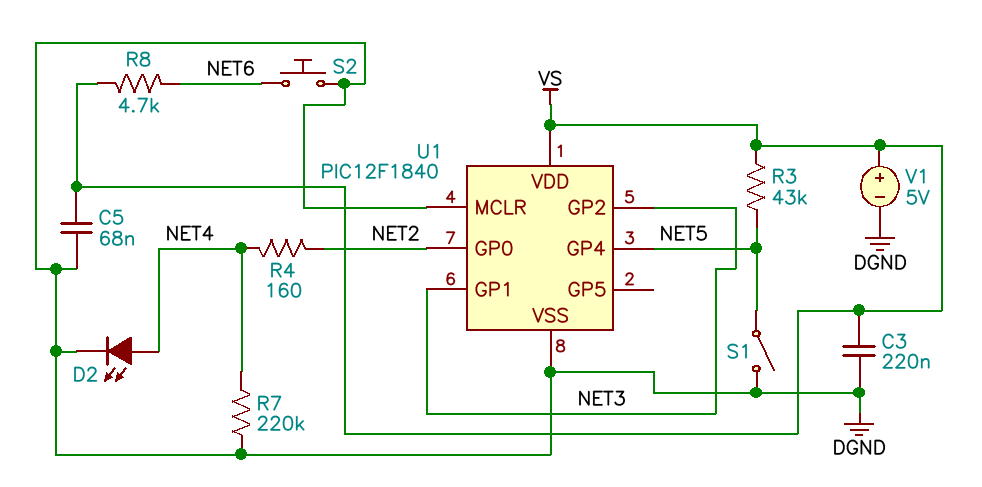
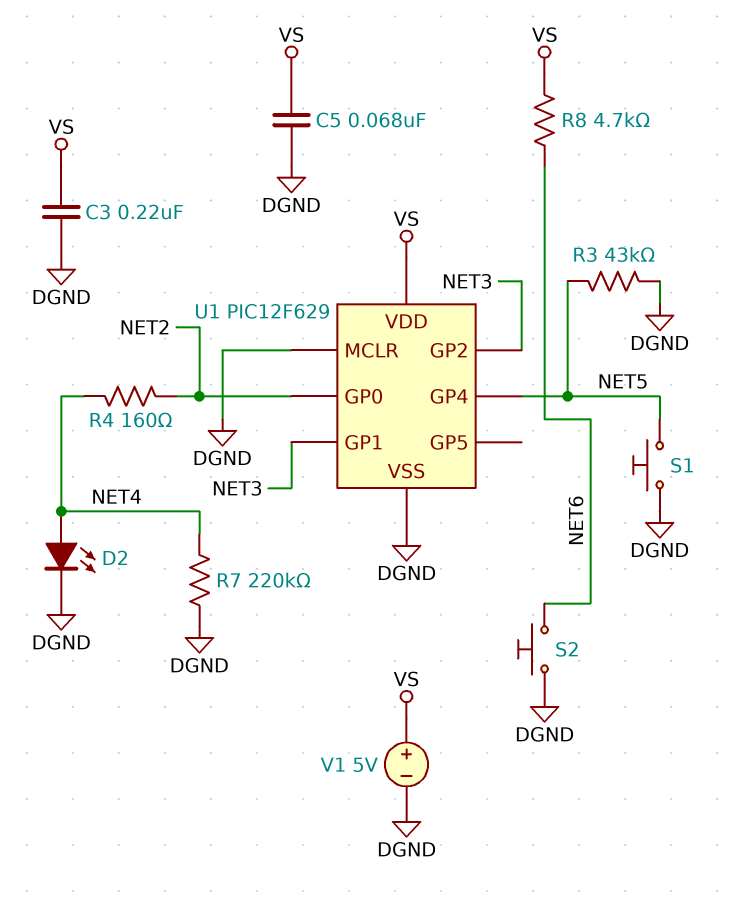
R3: 43k (NET5, VS) -> 43k (DGND, NET5)
S1: switch (DGND, NET5) -> button (DGND, NET5)
U1: PIC12F1840 -> PIC12F629

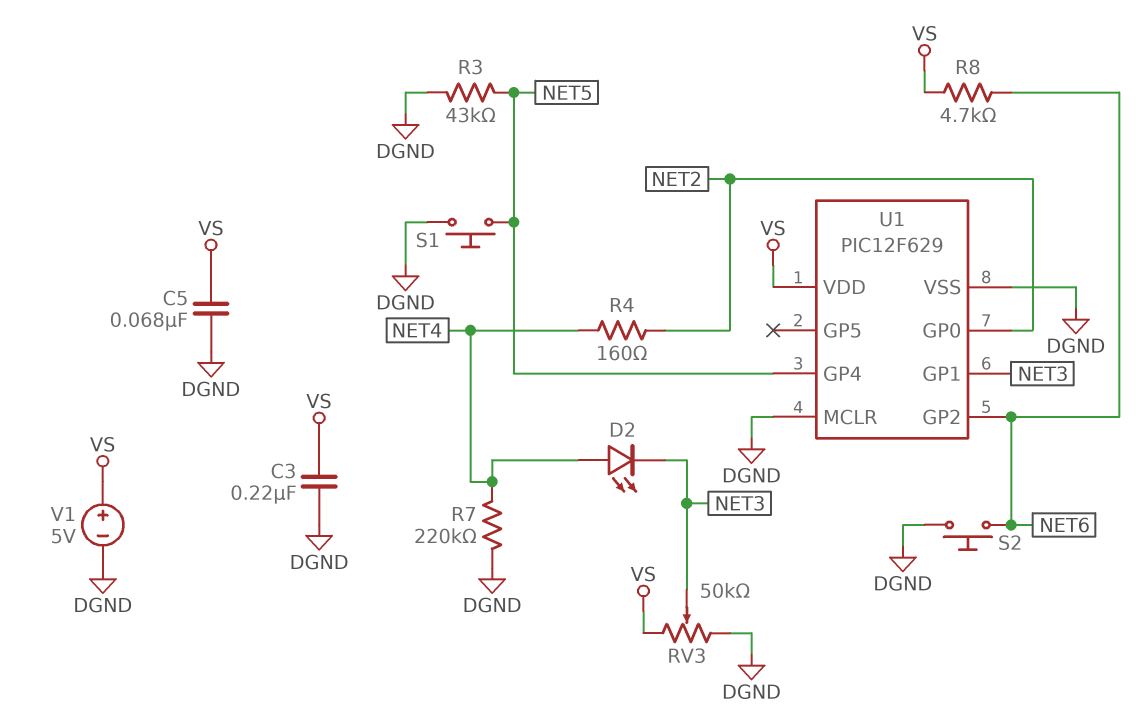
D2: LED (A NET4, K DGND) -> LED (A NET4, K NET3)
RV3: none -> 50k (DGND, VS, wiper NET3)
U1 pin GP2: NET3 -> NET6

